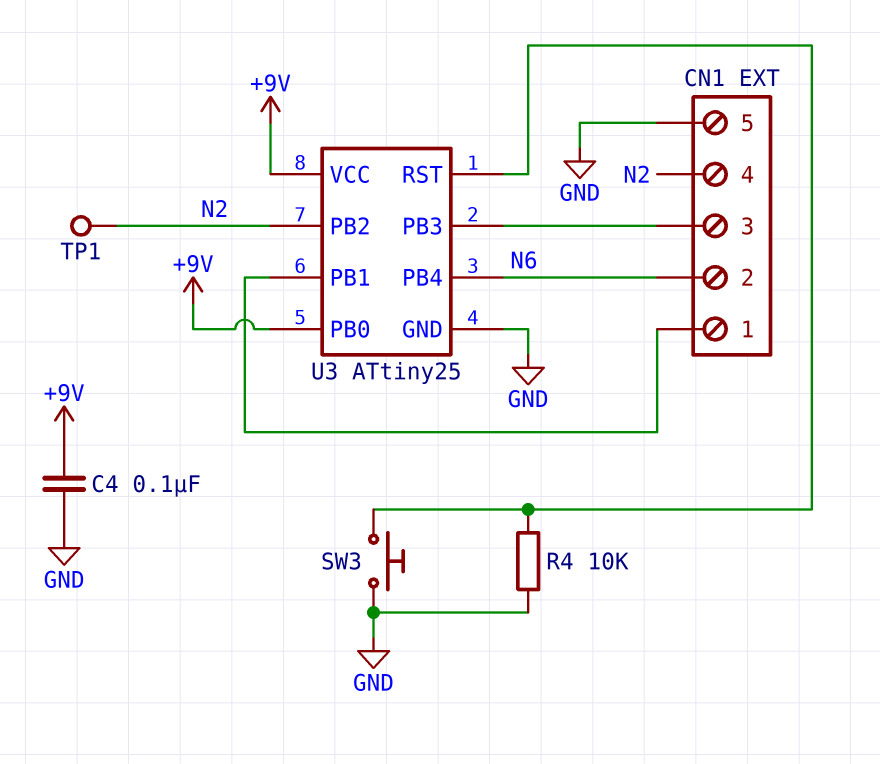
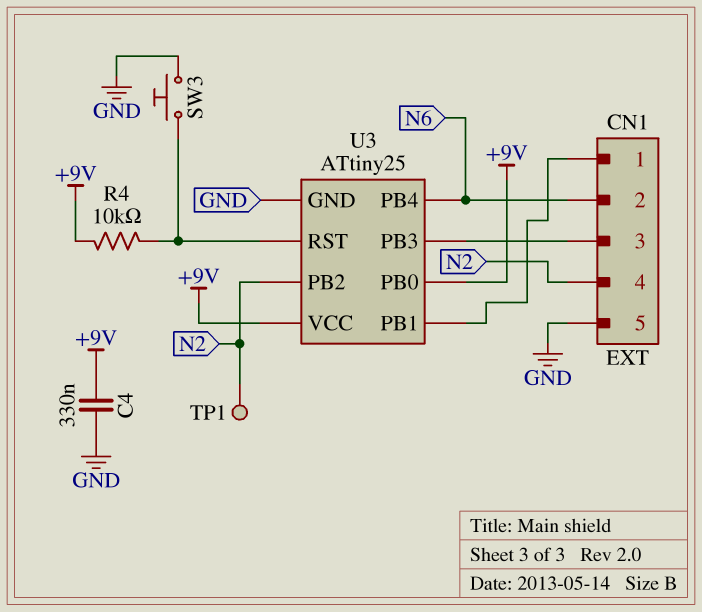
C4: 100nF (+9V, GND) -> 330nF (+9V, GND)
R4: 10k (GND, U3/RST) -> 10k (+9V, U3/RST)

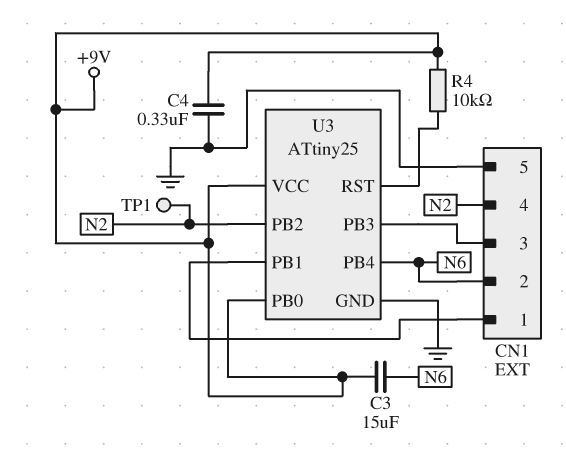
C3: none -> 15uF (+9V, N6)
SW3: button (GND, U3/RST) -> none

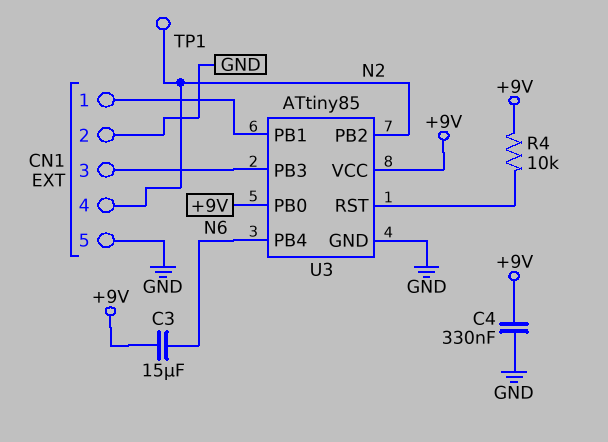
CN1 pin 2: N6 -> GND
U3: ATtiny25 -> ATtiny85

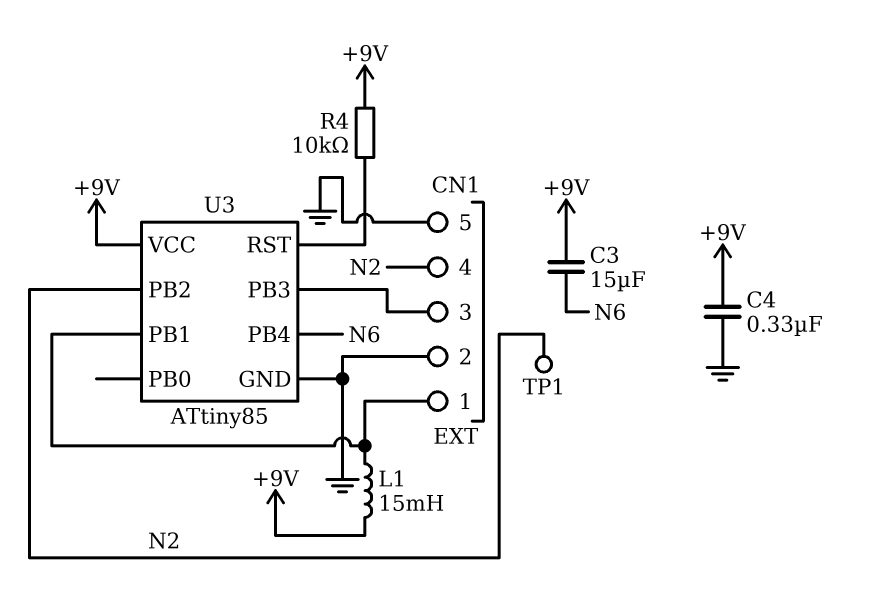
L1: none -> 15mH (+9V, CN1/1)
U3 pin PB0: +9V -> none

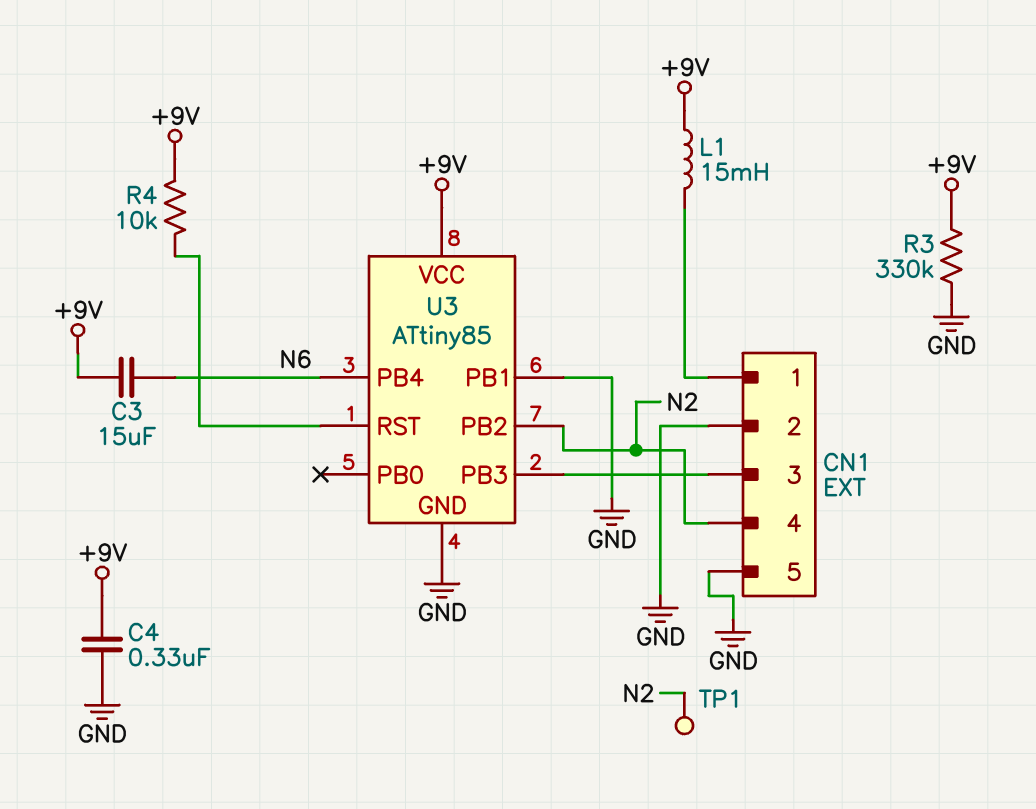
R3: none -> 330k (+9V, GND)
U3 pin PB1: CN1/1 -> GND

